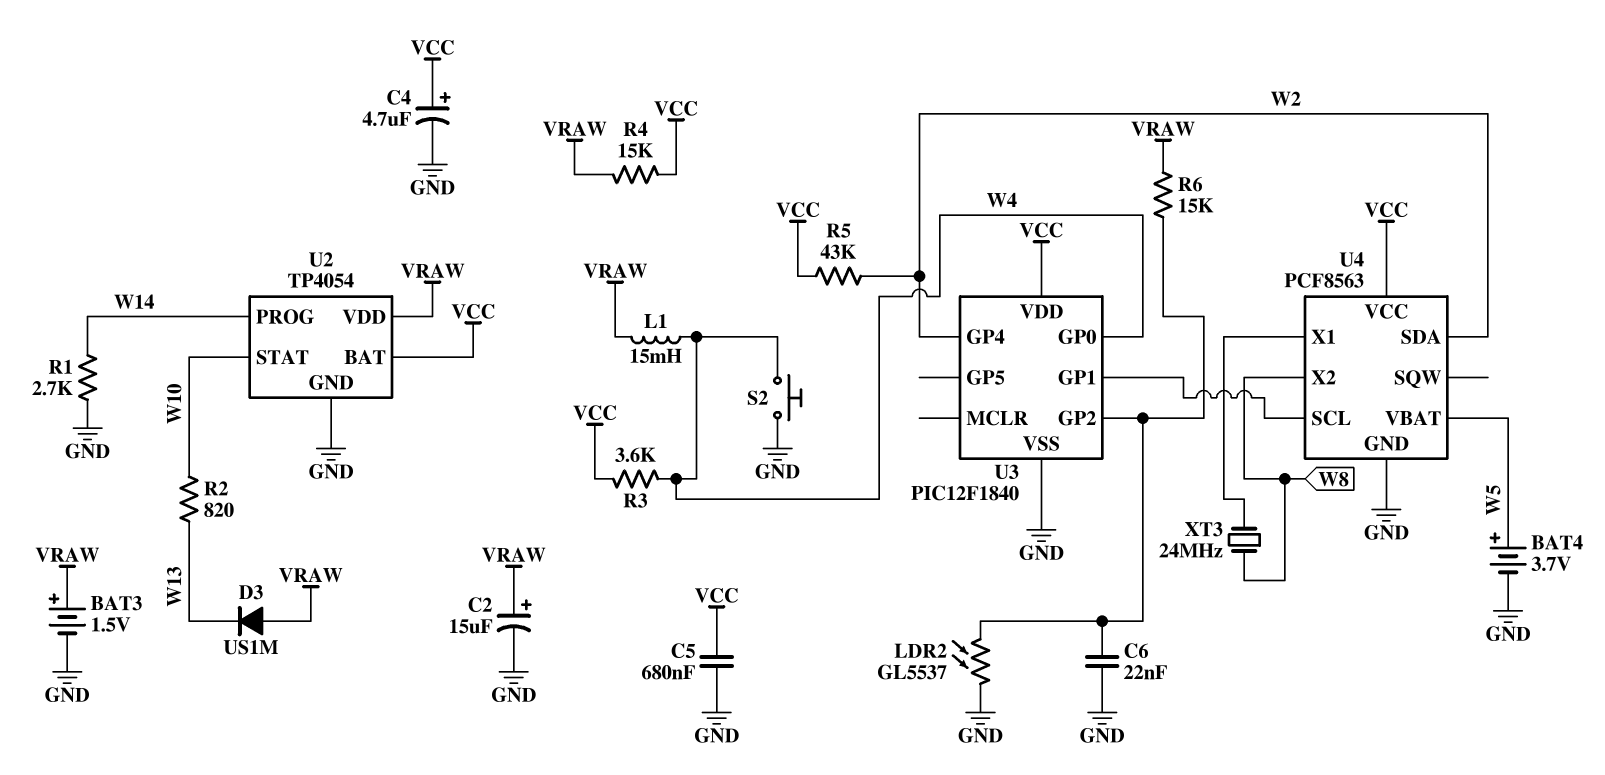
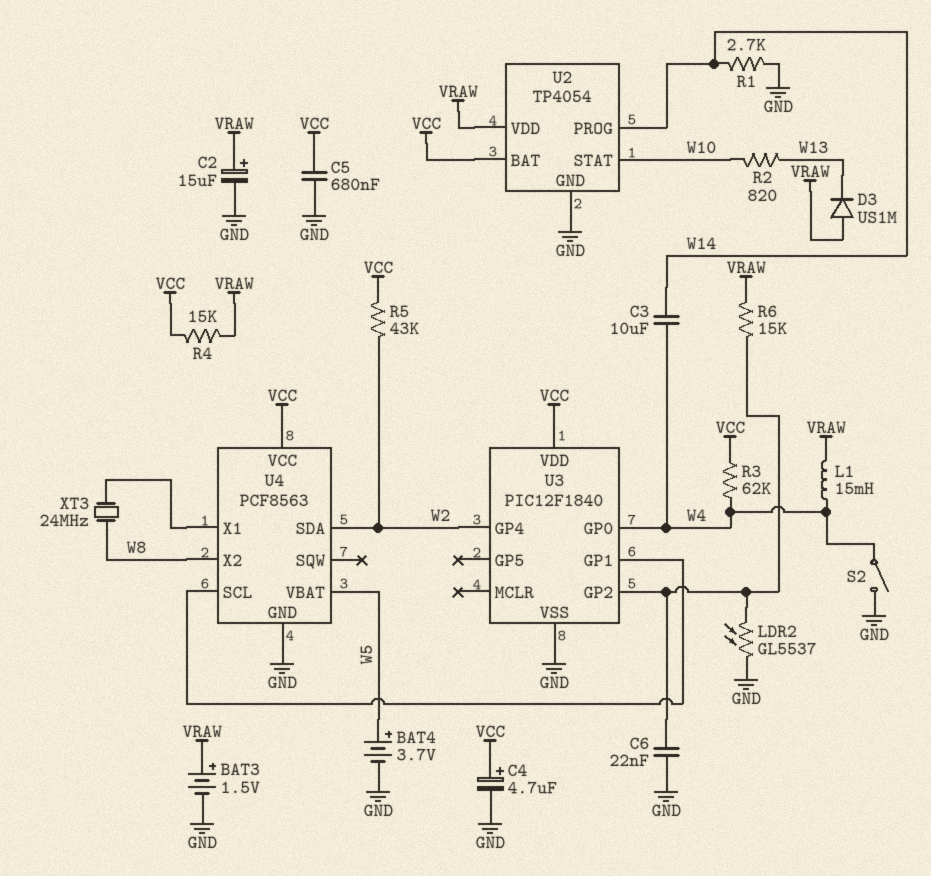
C3: none -> 10uF (W4, W14)
R3: 3.6k (VCC, W4) -> 62k (VCC, W4)
S2: button (GND, W4) -> switch (GND, W4)

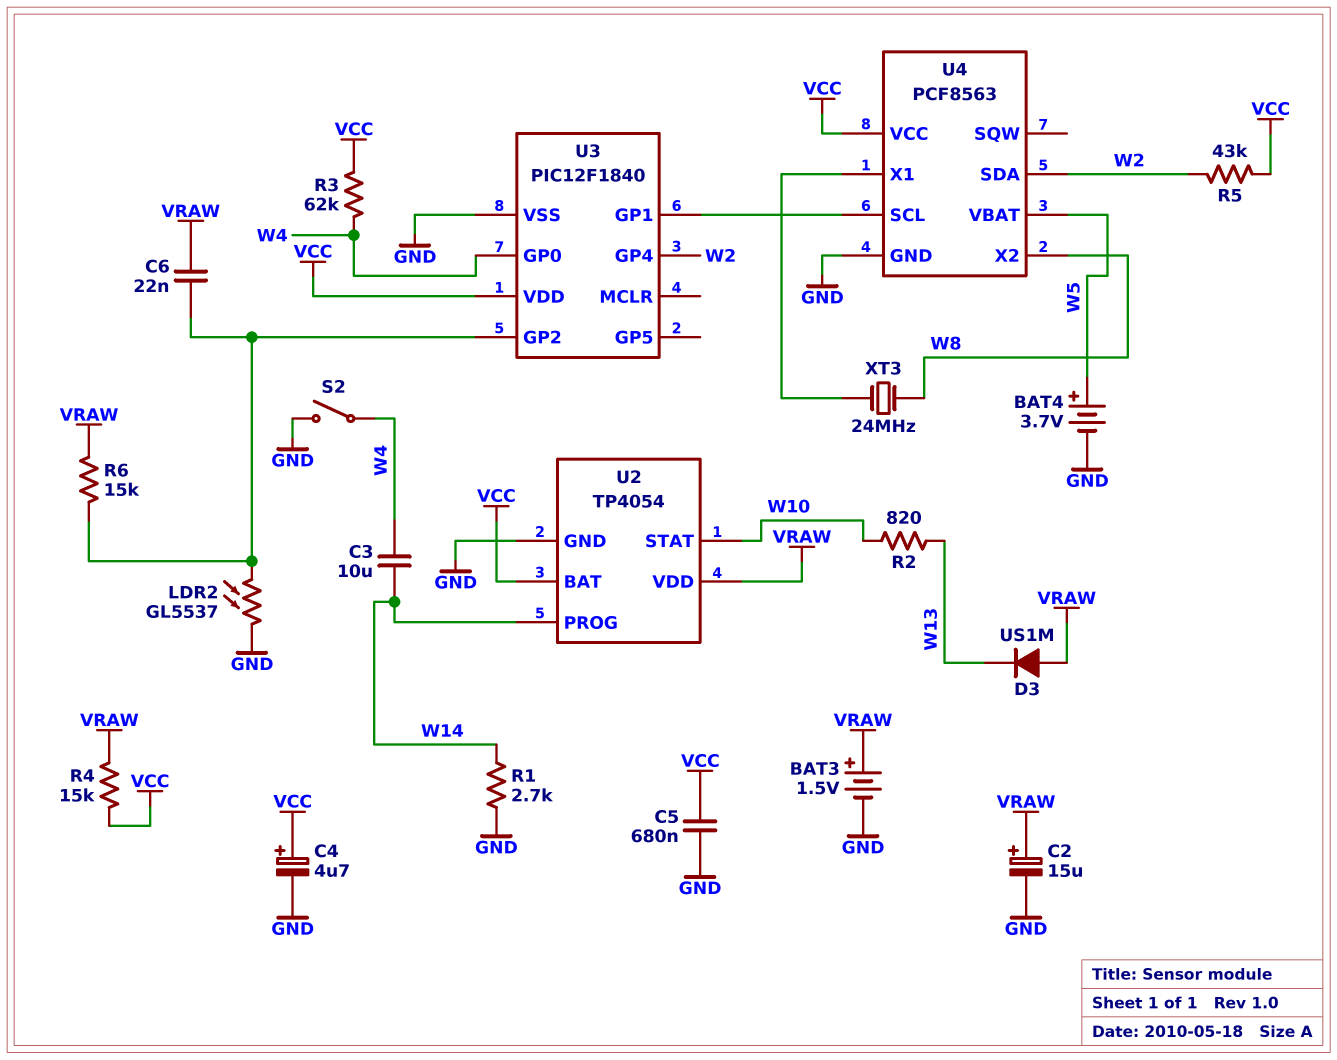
C6: 22nF (GND, U3/GP2) -> 22nF (U3/GP2, VRAW)
L1: 15mH (VRAW, W4) -> none

